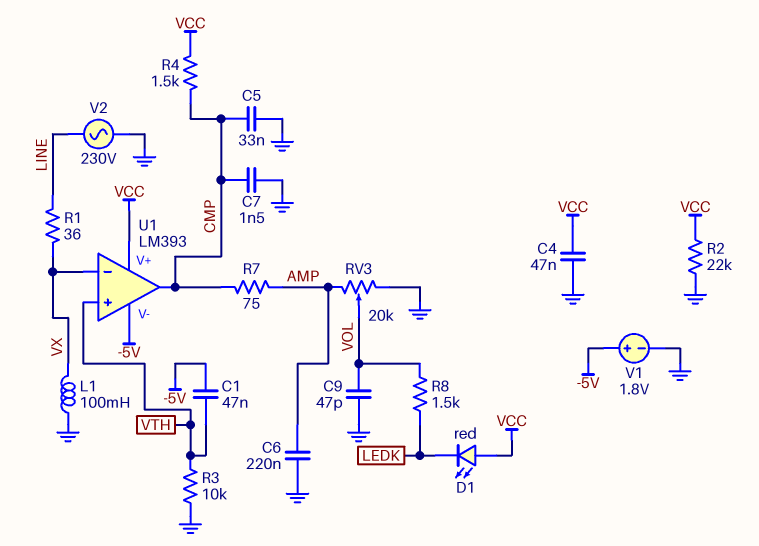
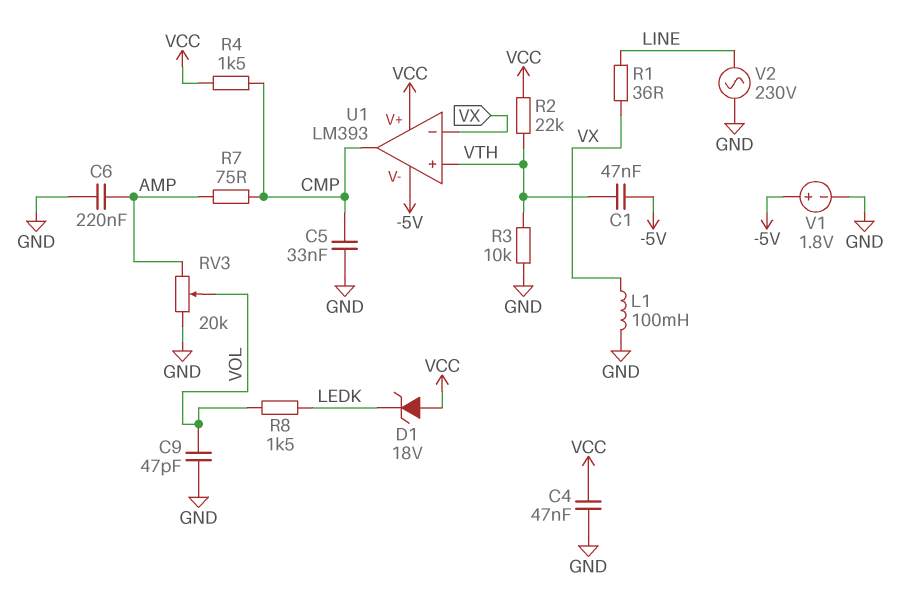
C7: 1.5nF (CMP, GND) -> none
D1: LED red (A VCC, K LEDK) -> zener 18V (A VCC, K LEDK)
R2: 22k (GND, VCC) -> 22k (VCC, VTH)

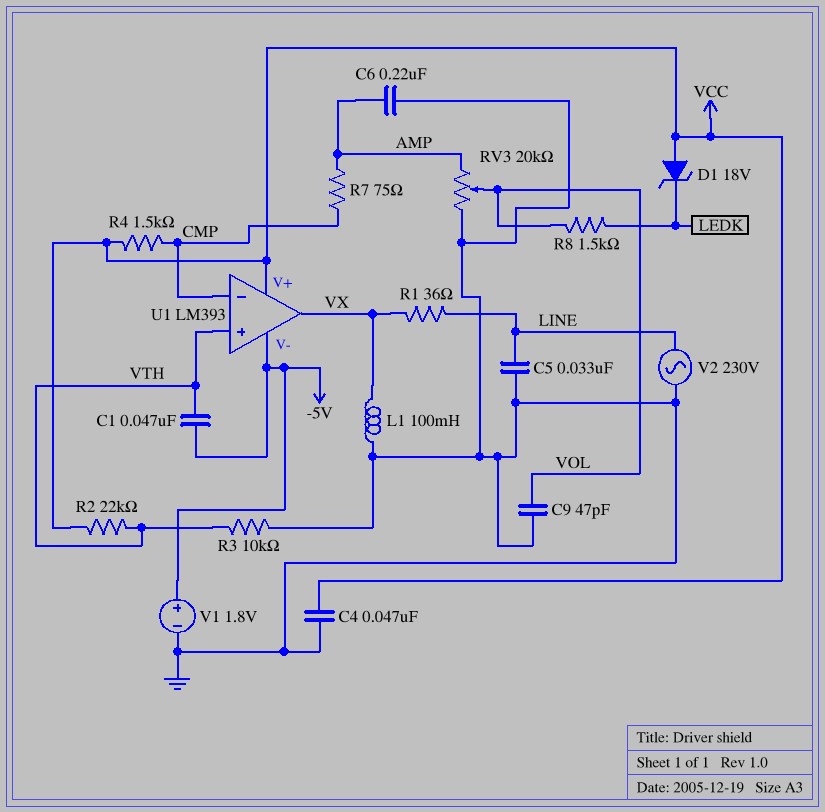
C5: 33nF (CMP, GND) -> 33nF (GND, LINE)
U1 pin in-: VX -> CMP
U1 pin out: CMP -> VX

